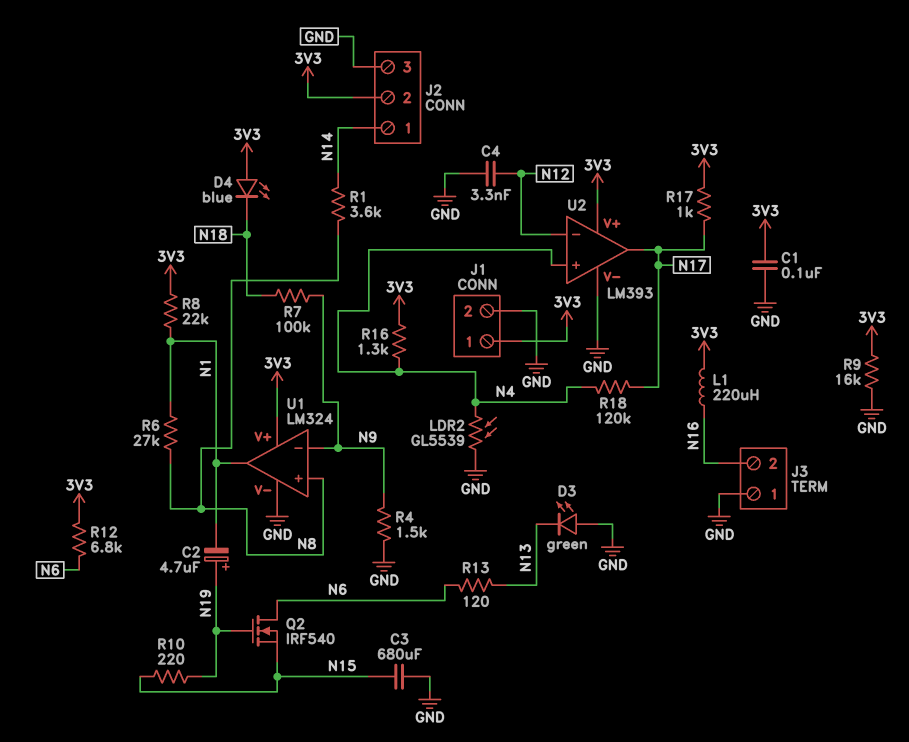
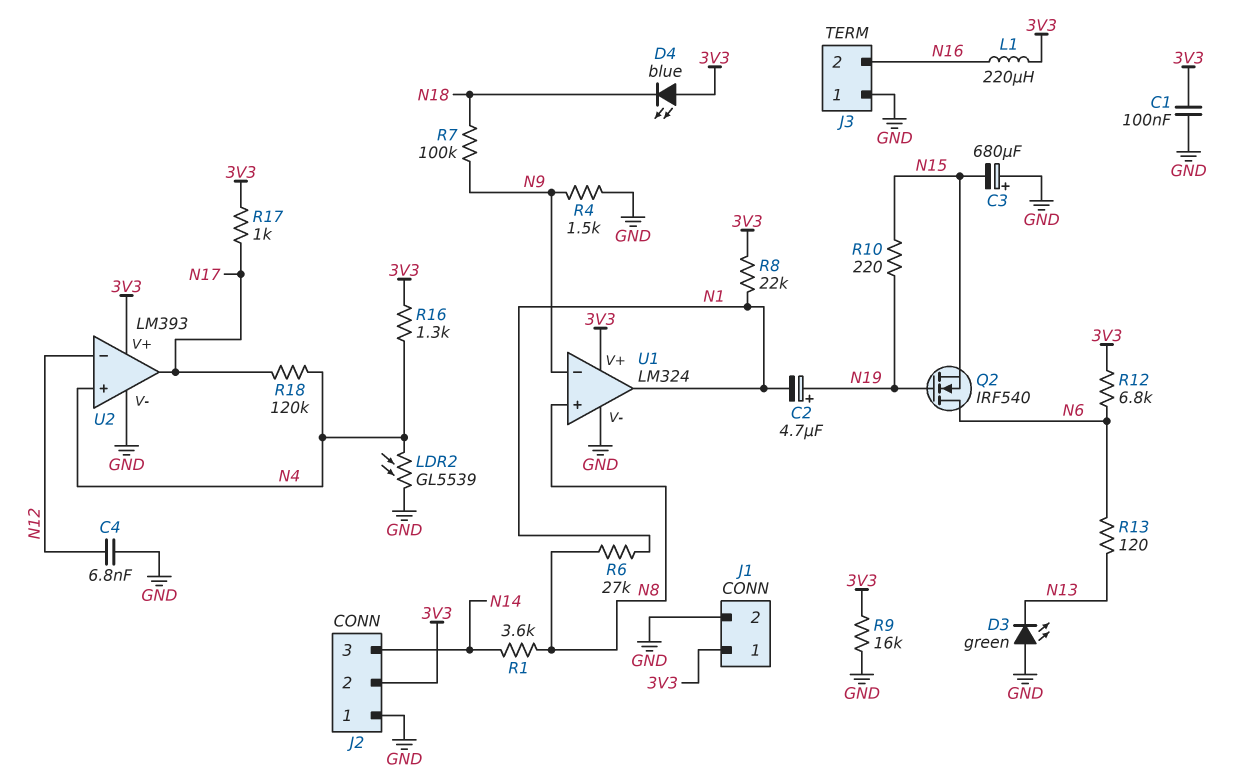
C3: 680uF (GND, N15) -> 680uF (plus GND, minus N15)
C4: 3.3nF (GND, N12) -> 6.8nF (GND, N12)
J2 pin 1: N14 -> GND
J2 pin 3: GND -> N14

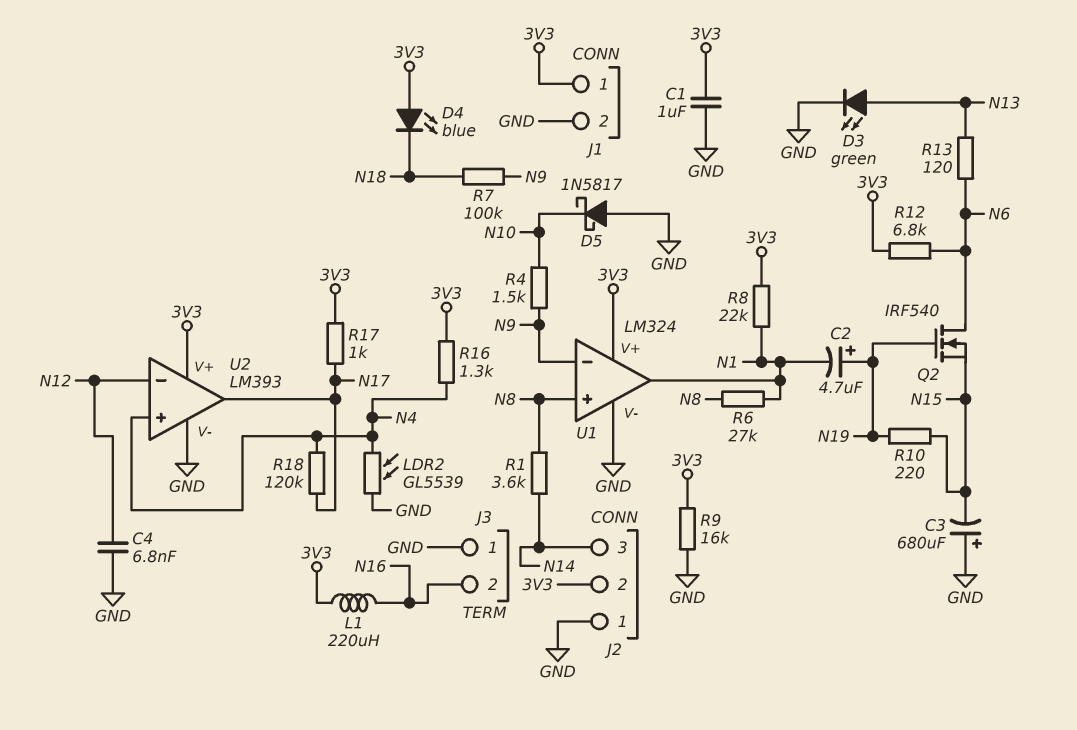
C1: 100nF (3V3, GND) -> 1uF (3V3, GND)
D3: LED green (A GND, K N13) -> LED green (A N13, K GND)
D5: none -> schottky 1N5817 (A GND, K N10)
R4: 1.5k (GND, N9) -> 1.5k (N9, N10)

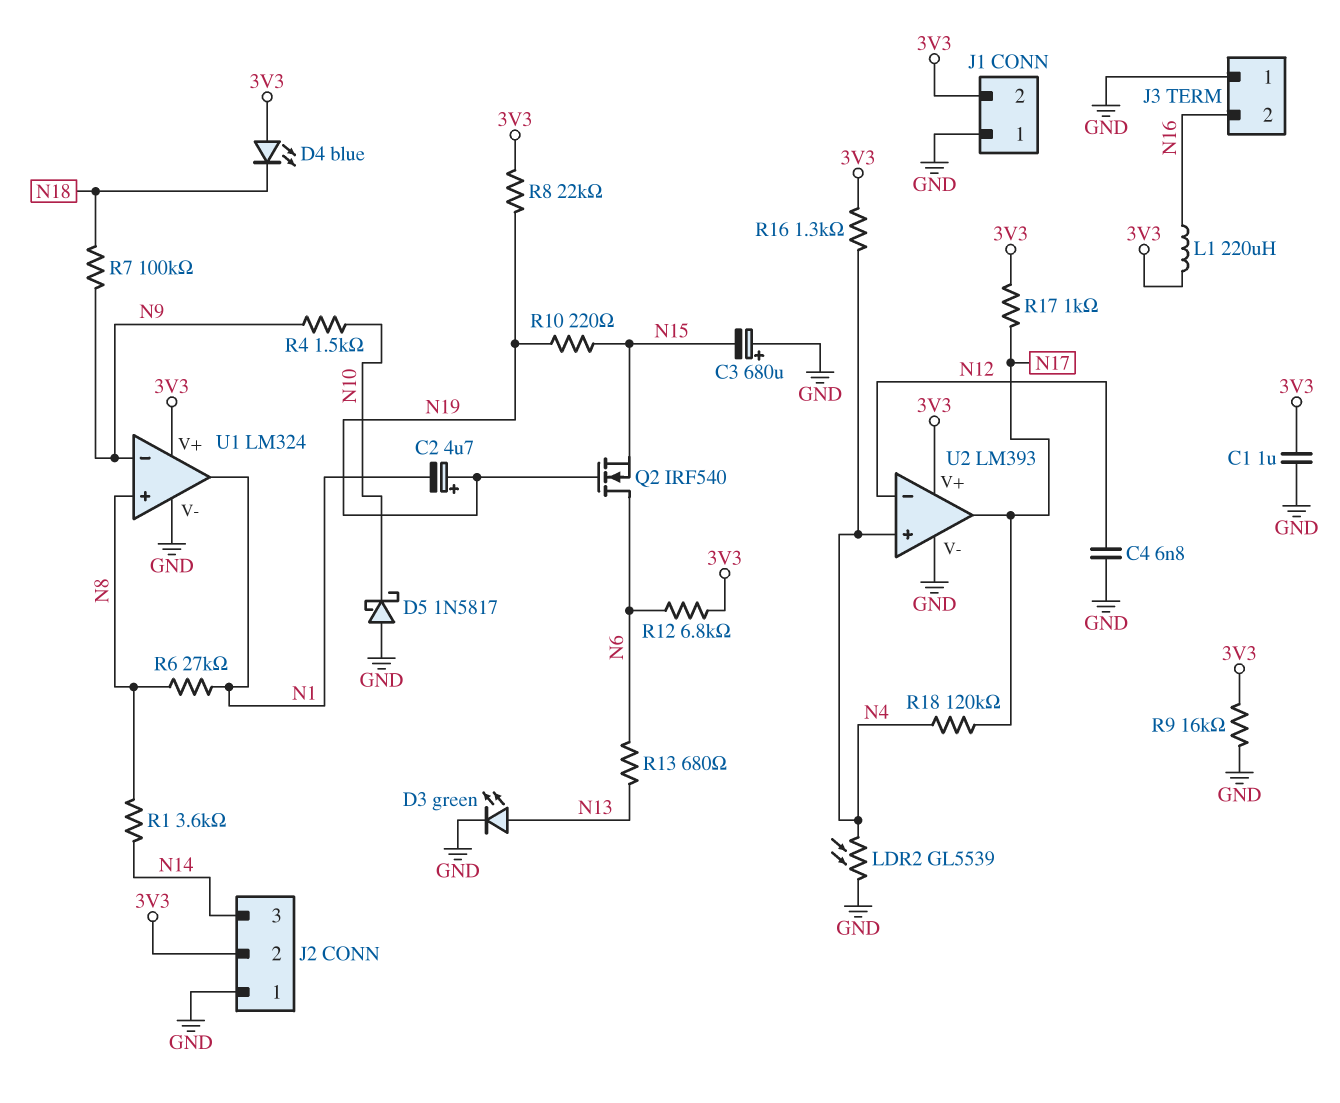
J1 pin 1: 3V3 -> GND
J1 pin 2: GND -> 3V3
R8: 22k (3V3, N1) -> 22k (3V3, N19)
R13: 120 (N6, N13) -> 680 (N6, N13)

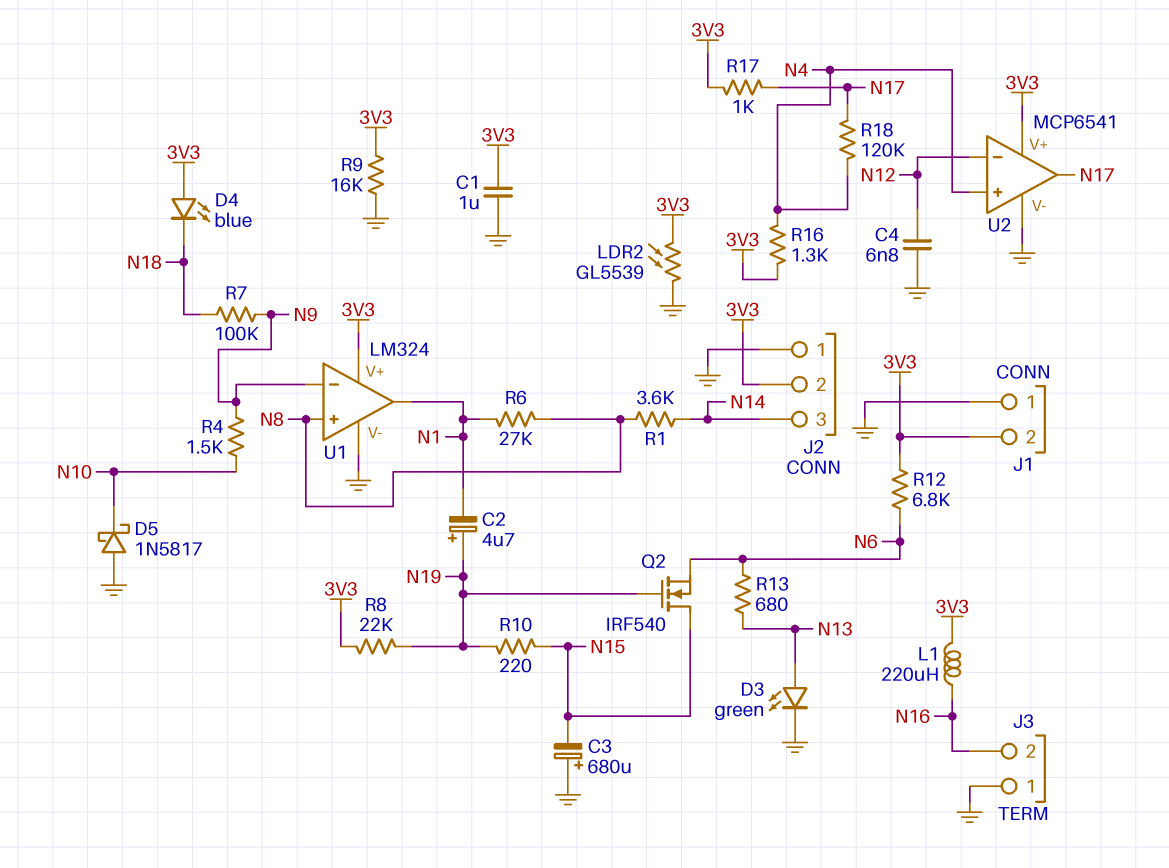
LDR2: GL5539 (GND, N4) -> GL5539 (3V3, GND)
Q2: NMOS IRF540 (G N19, D N6, S N15) -> NMOS IRF540 (G N19, D N15, S N6)
U2: LM393 -> MCP6541

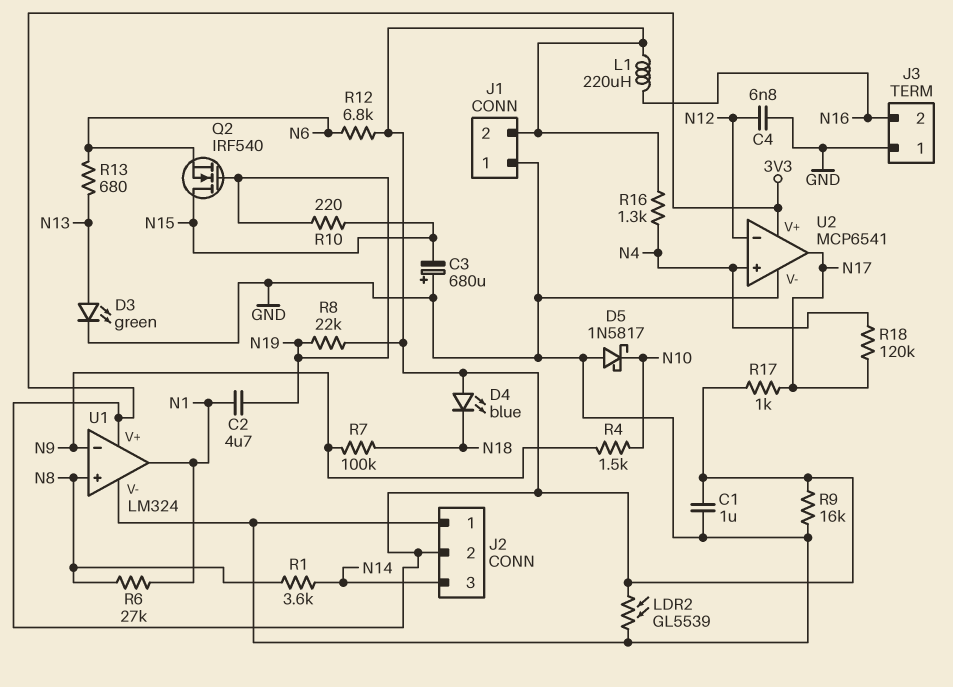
C2: 4.7uF (plus N19, minus N1) -> 4.7uF (N1, N19)

